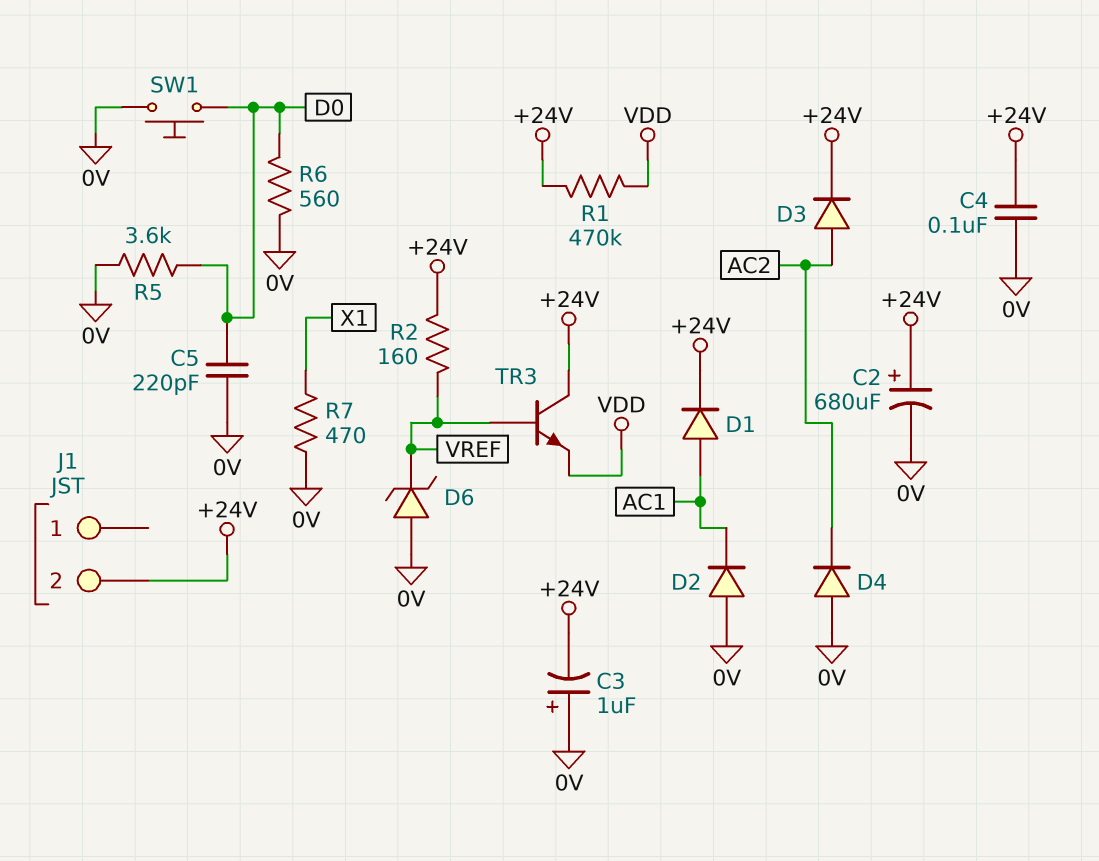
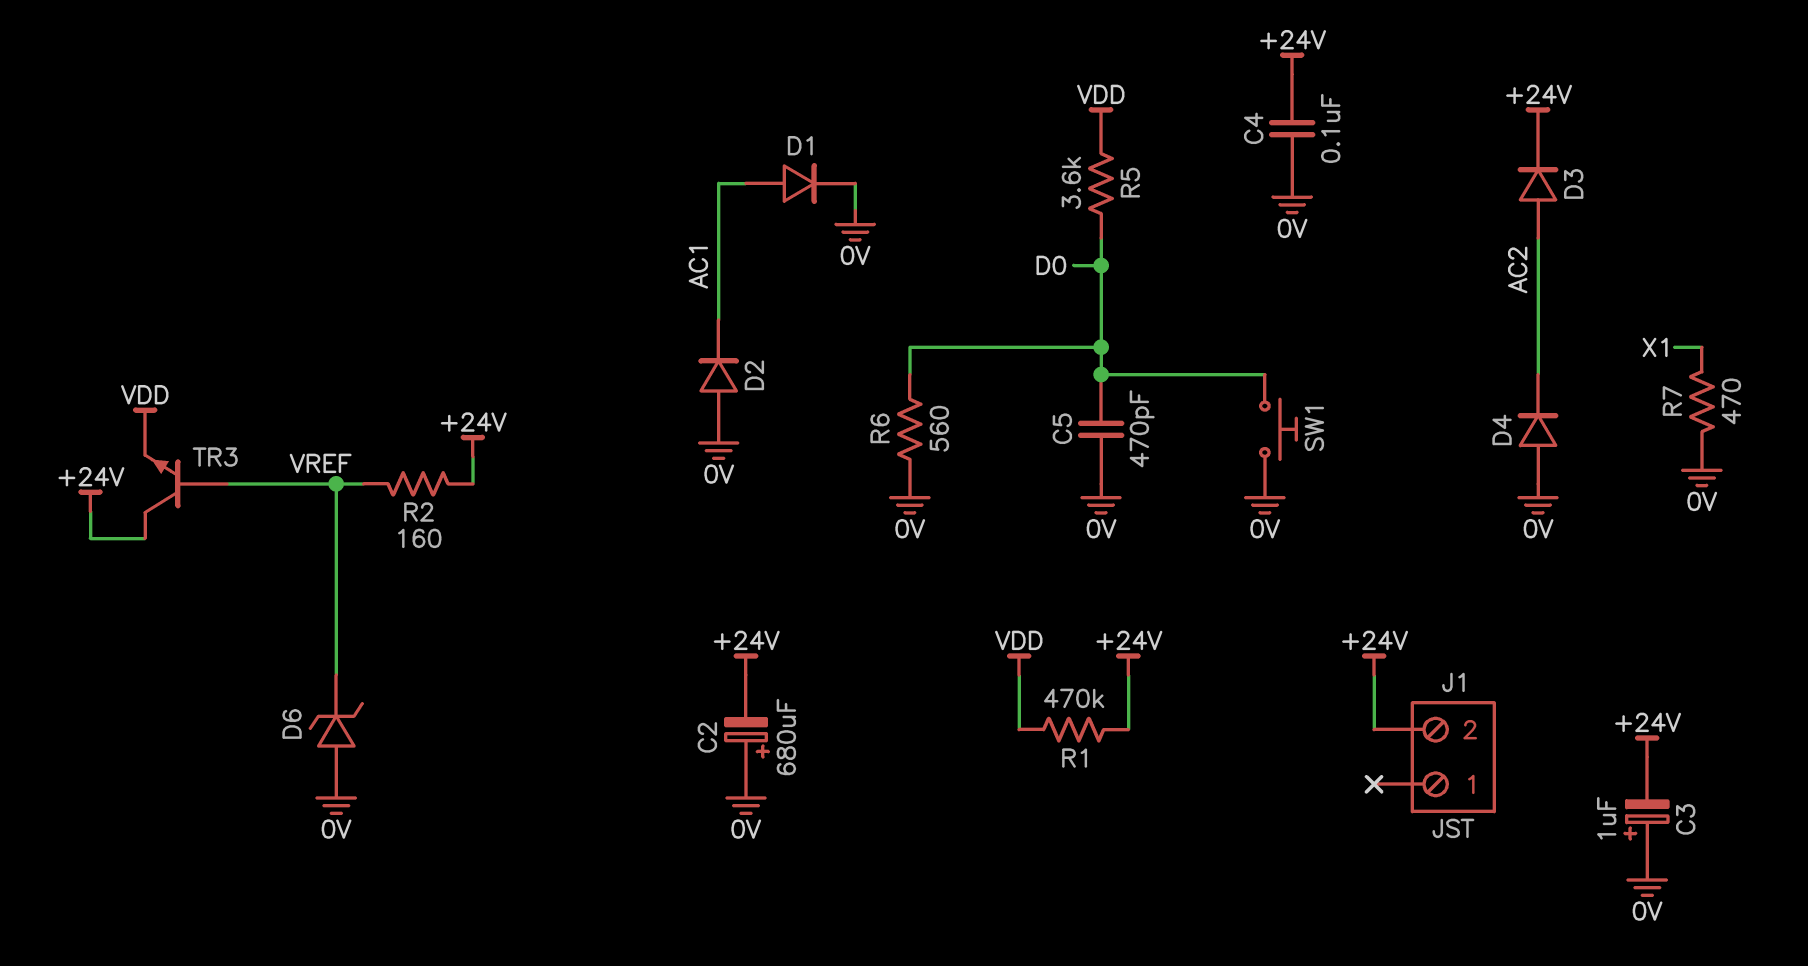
C2: 680uF (plus +24V, minus 0V) -> 680uF (plus 0V, minus +24V)
C5: 220pF (0V, D0) -> 470pF (0V, D0)
D1: diode (A AC1, K +24V) -> diode (A AC1, K 0V)
R5: 3.6k (0V, D0) -> 3.6k (D0, VDD)

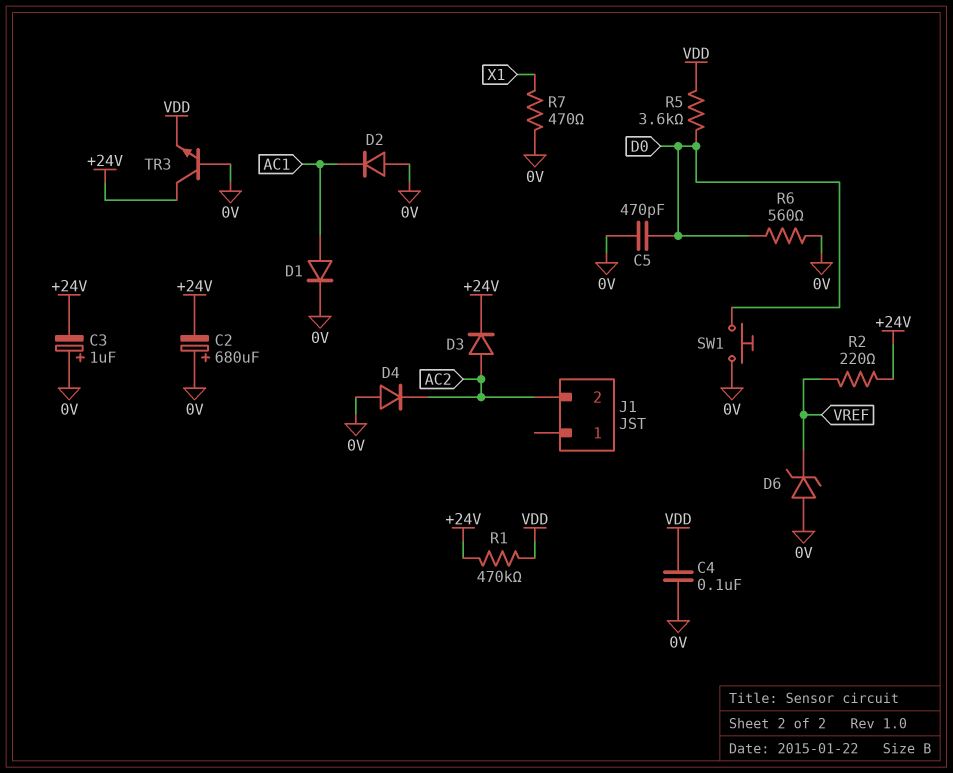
C4: 100nF (+24V, 0V) -> 100nF (0V, VDD)
J1 pin 2: +24V -> AC2
R2: 160 (+24V, VREF) -> 220 (+24V, VREF)
TR3: NPN (B VREF, C +24V, E VDD) -> NPN (B 0V, C +24V, E VDD)

